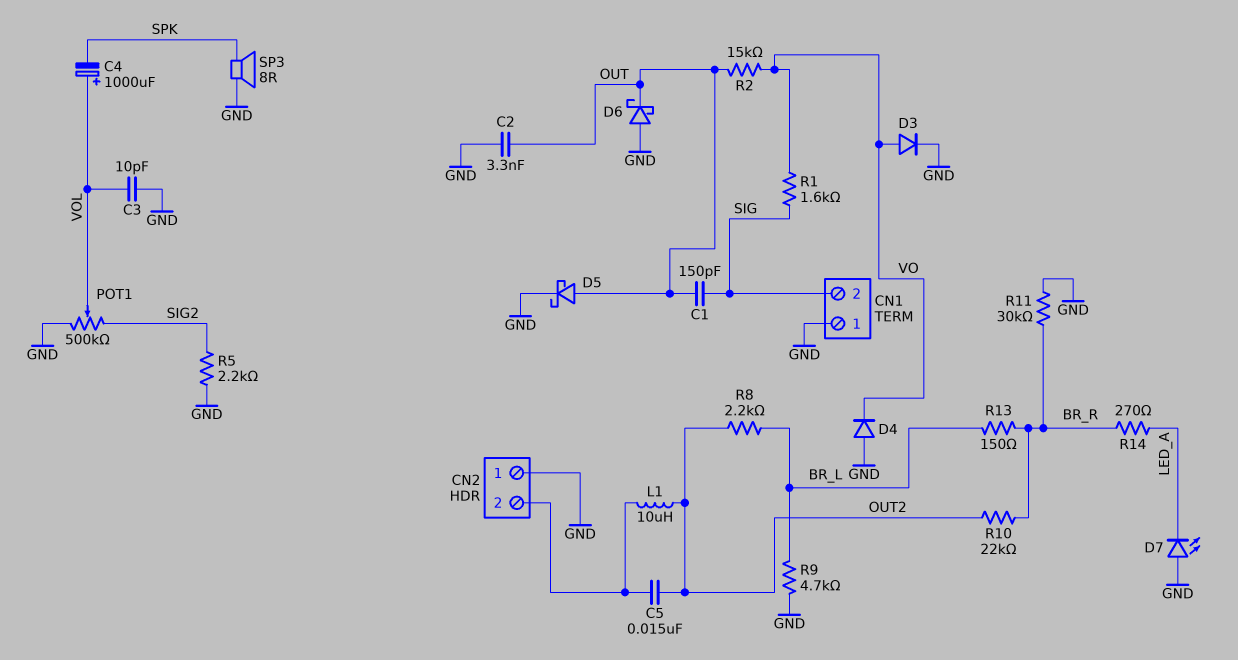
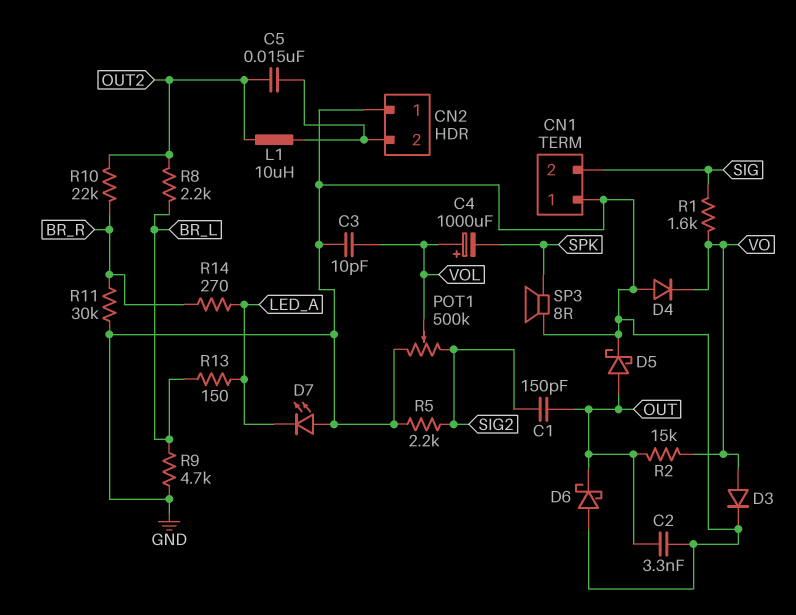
C1: 150pF (OUT, SIG) -> 150pF (OUT, SIG2)
R13: 150 (BR_L, BR_R) -> 150 (BR_L, LED_A)

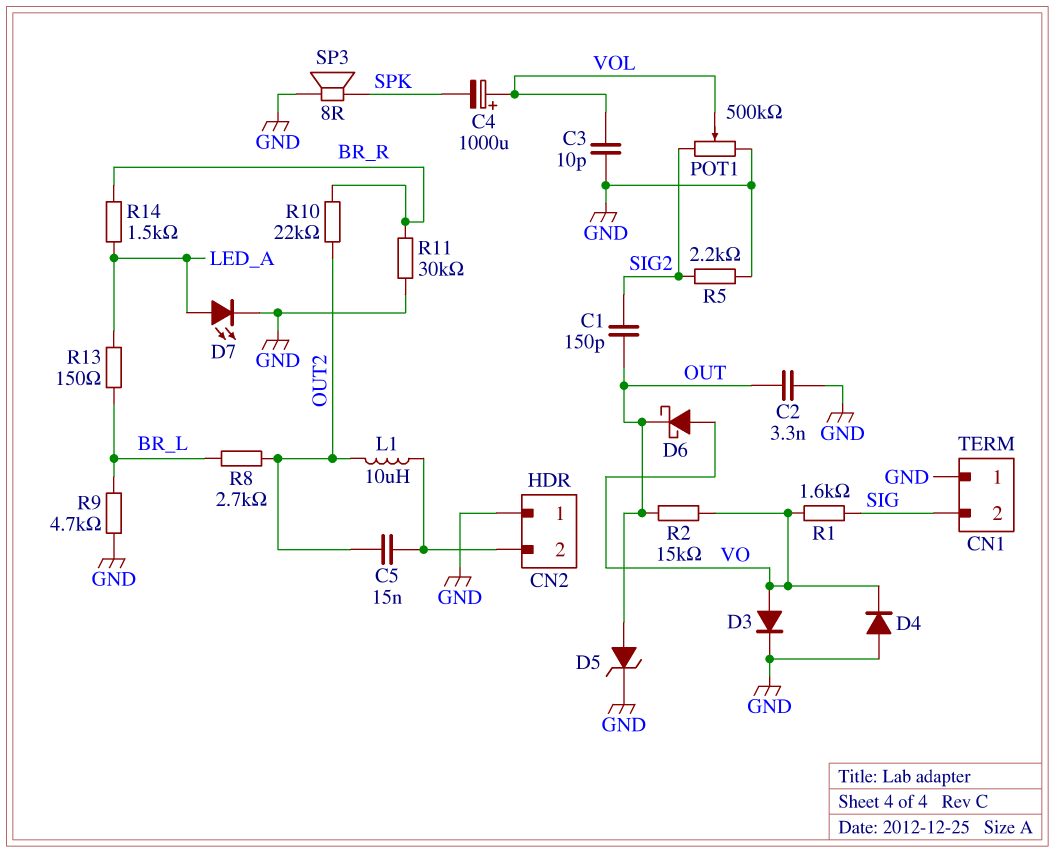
D5: schottky (A OUT, K GND) -> zener (A OUT, K GND)
D6: schottky (A GND, K OUT) -> schottky (A VO, K OUT)
D7: LED (A GND, K LED_A) -> LED (A LED_A, K GND)
R8: 2.2k (BR_L, OUT2) -> 2.7k (BR_L, OUT2)
R14: 270 (BR_R, LED_A) -> 1.5k (BR_R, LED_A)

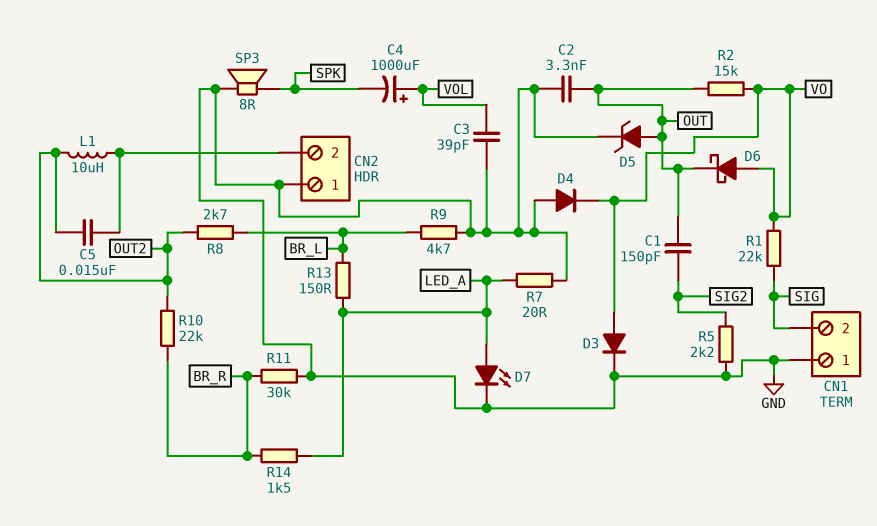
C3: 10pF (GND, VOL) -> 39pF (GND, VOL)
POT1: 500k (GND, SIG2, wiper VOL) -> none
R1: 1.6k (SIG, VO) -> 22k (SIG, VO)
R7: none -> 20 (GND, LED_A)

